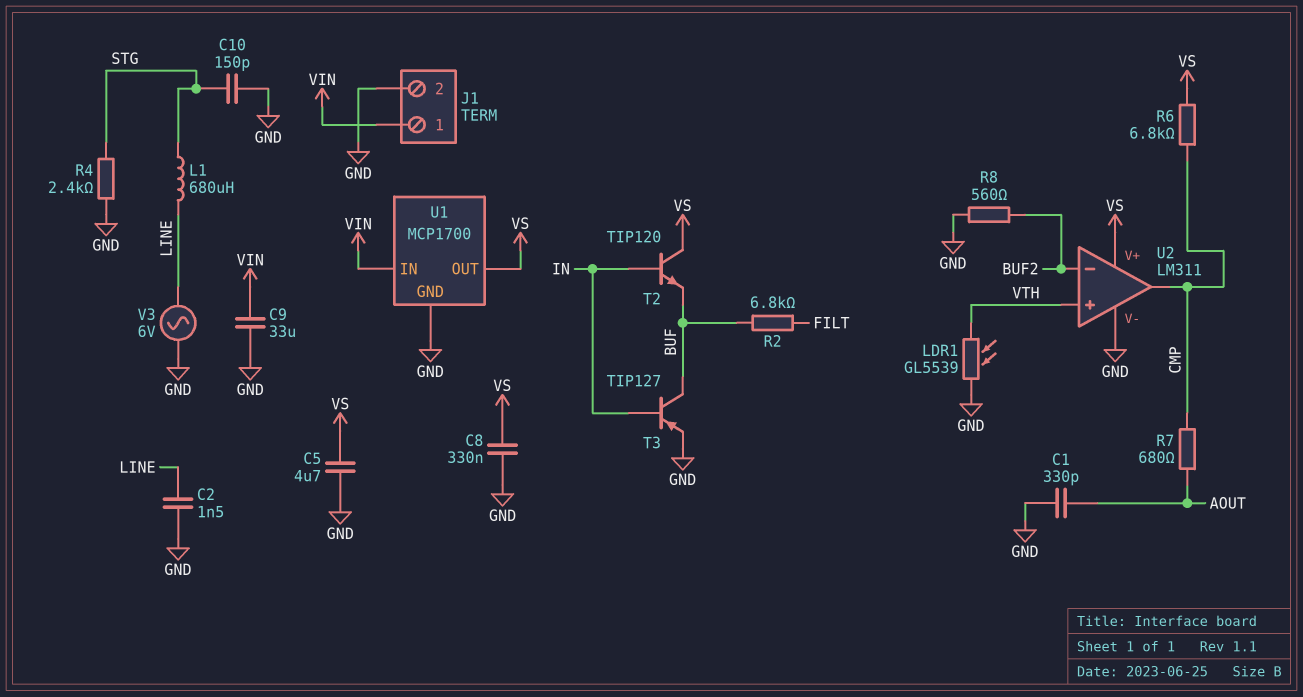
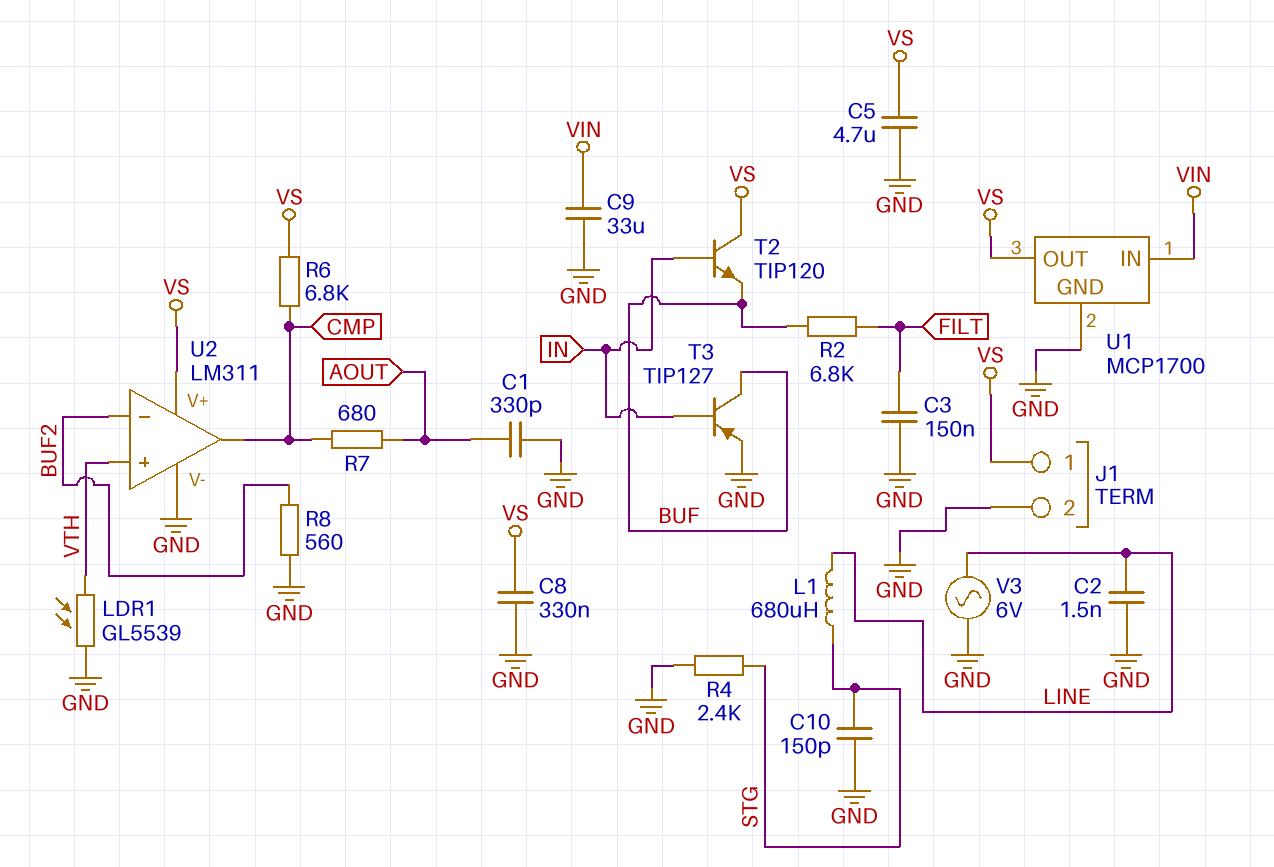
C3: none -> 150nF (FILT, GND)
J1 pin 1: VIN -> VS

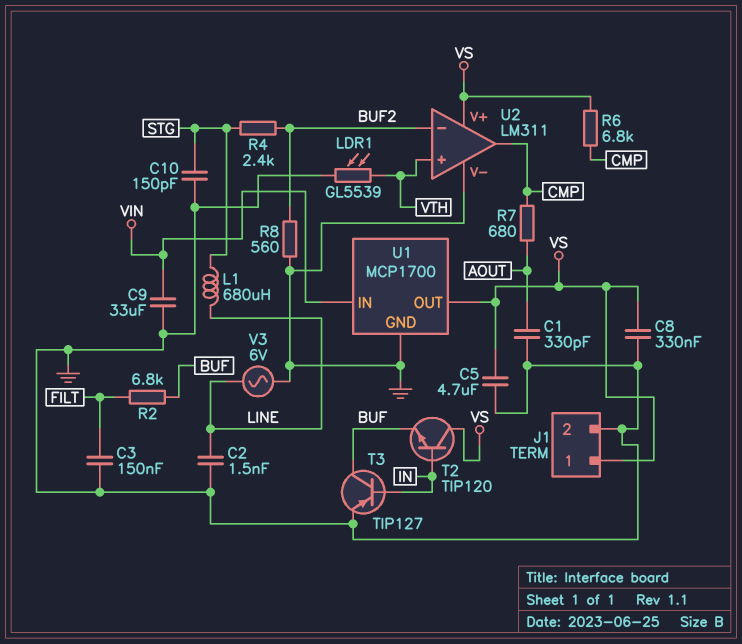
R4: 2.4k (GND, STG) -> 2.4k (BUF2, STG)

